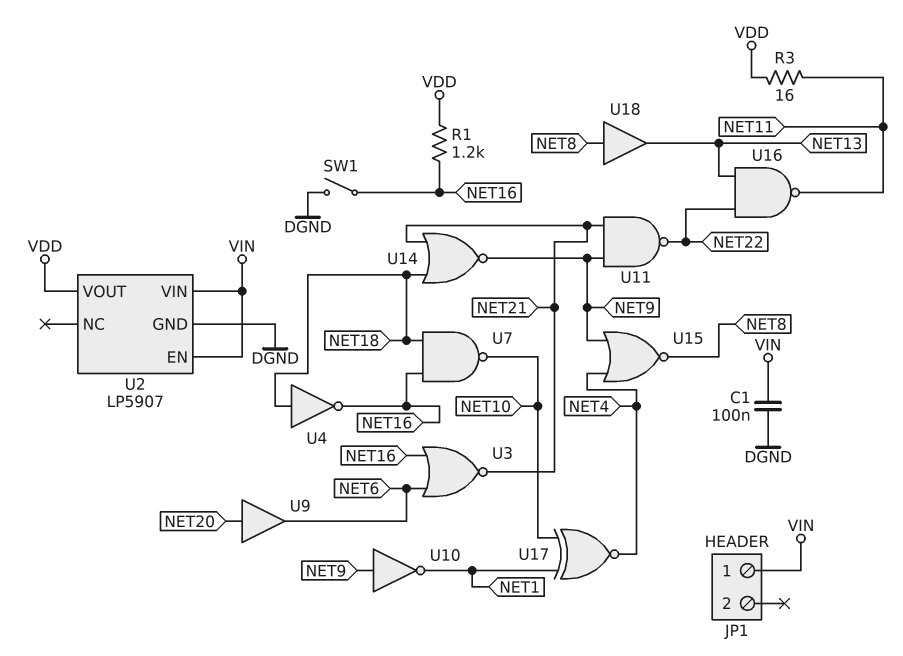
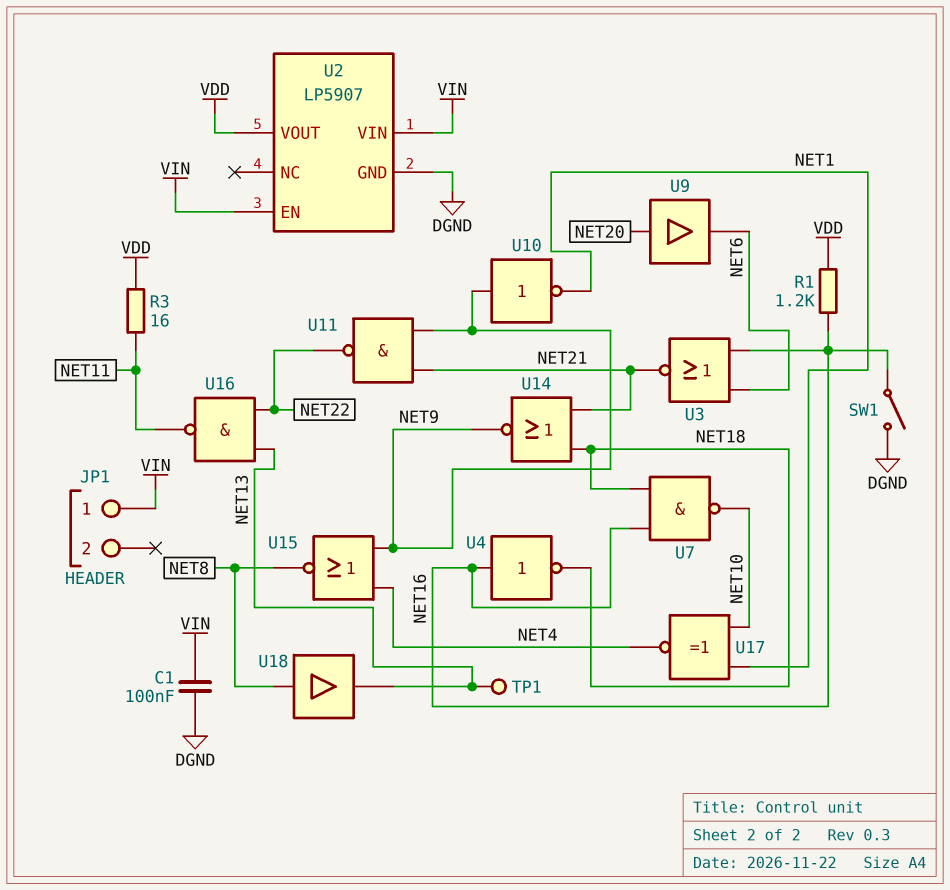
TP1: none -> test point (NET13)
U4: NOT (in NET18, out NET16) -> NOT (in NET16, out NET18)

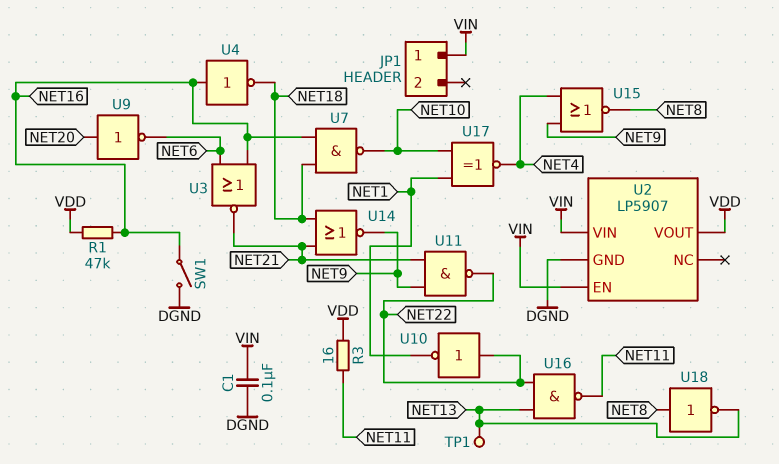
R1: 1.2k (NET16, VDD) -> 47k (NET16, VDD)
U9: buffer (in NET20, out NET6) -> NOT (in NET20, out NET6)
U10: NOT (in NET9, out NET1) -> NOT (in NET22, out NET1)
U18: buffer (in NET8, out NET13) -> NOT (in NET8, out NET13)

